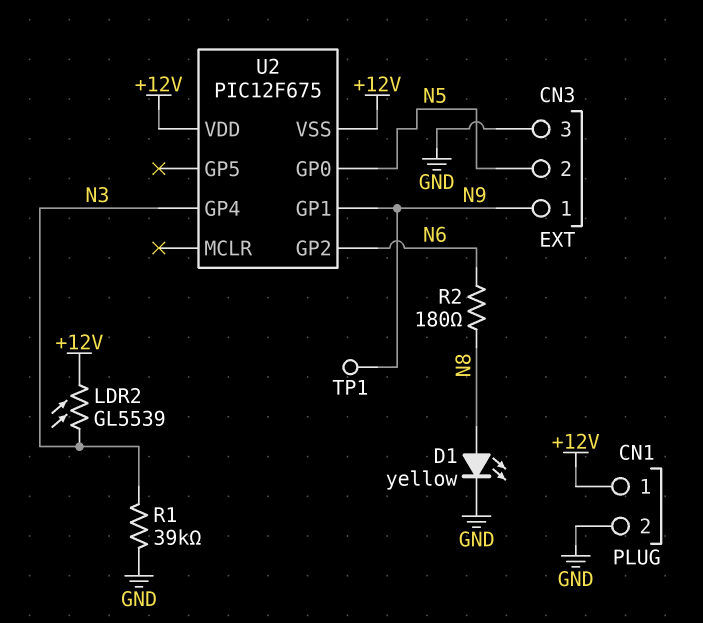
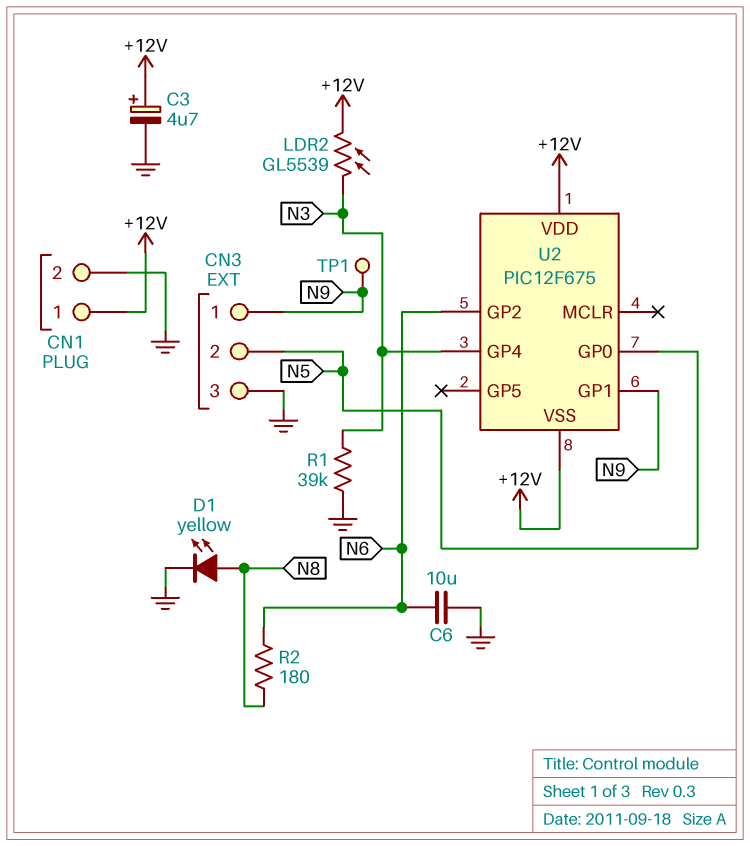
C3: none -> 4.7uF (plus +12V, minus GND)
C6: none -> 10uF (GND, N6)

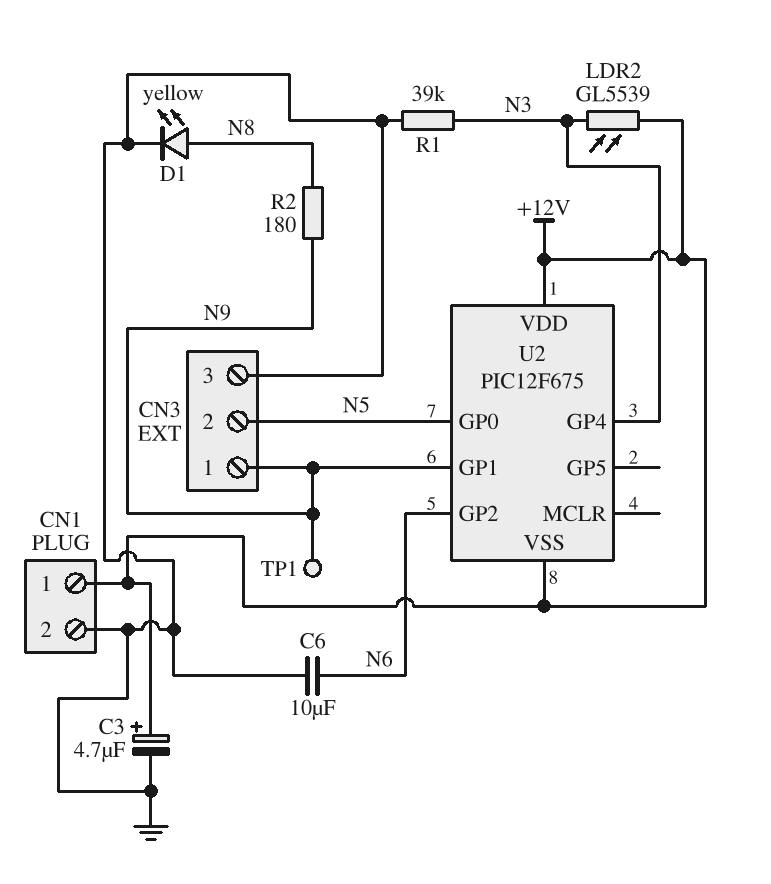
R2: 180 (N6, N8) -> 180 (N8, N9)

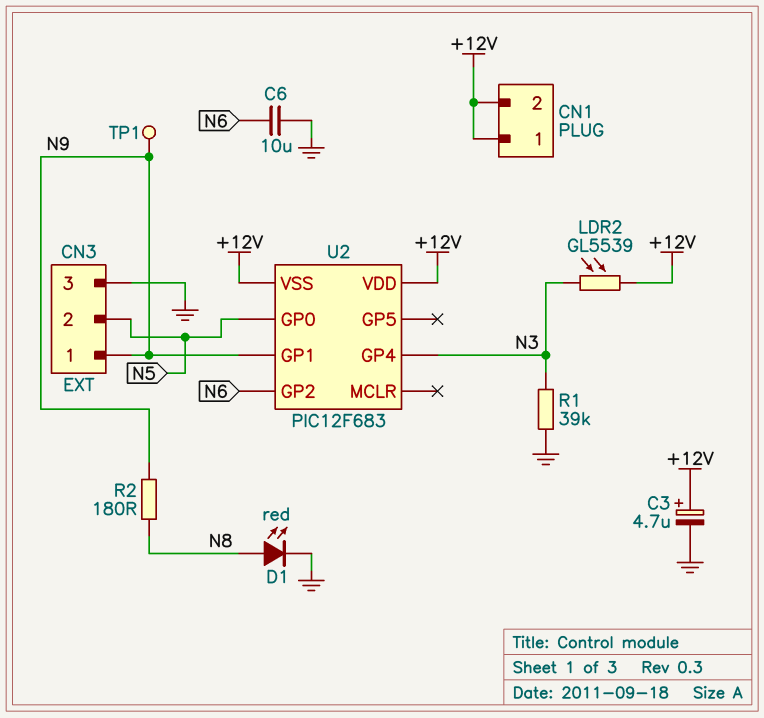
CN1 pin 2: GND -> +12V
D1: LED yellow (A N8, K GND) -> LED red (A N8, K GND)
U2: PIC12F675 -> PIC12F683

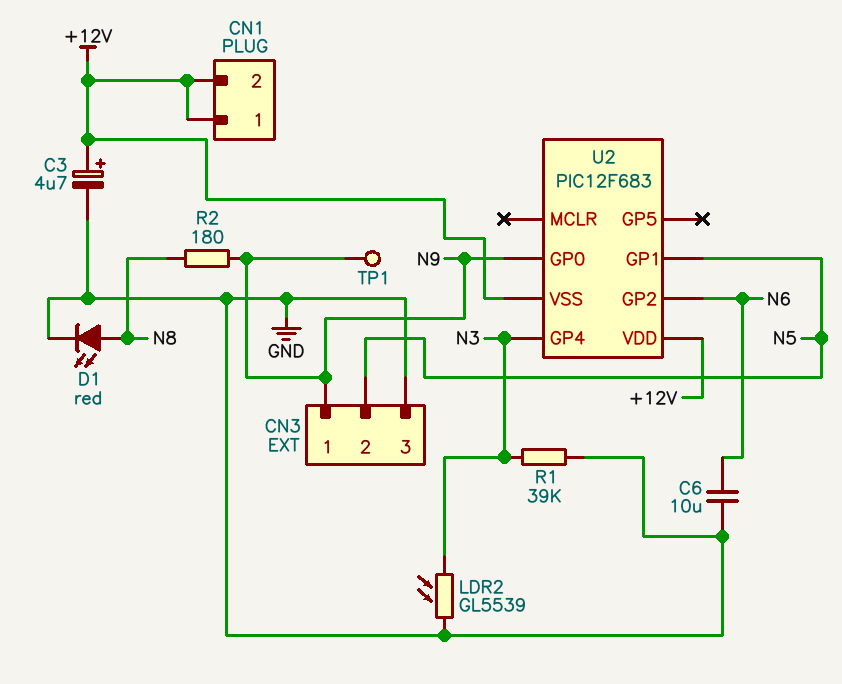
LDR2: GL5539 (+12V, N3) -> GL5539 (GND, N3)
U2 pin GP0: N5 -> N9
U2 pin GP1: N9 -> N5

